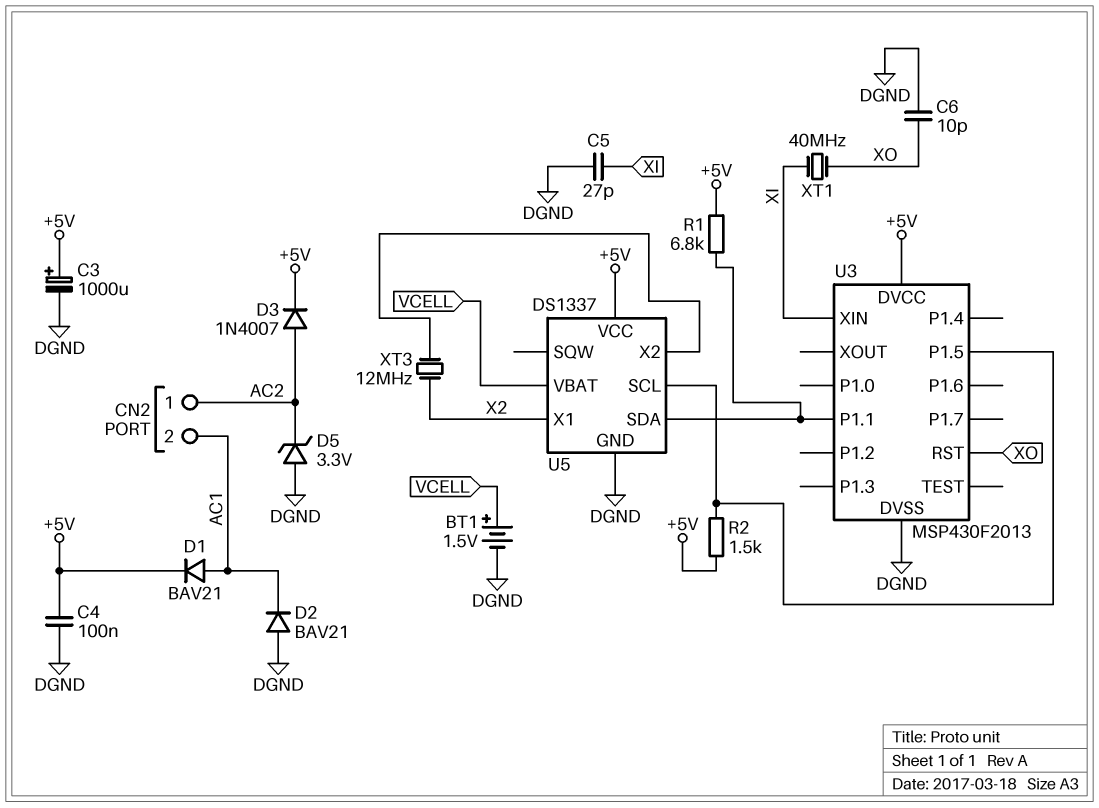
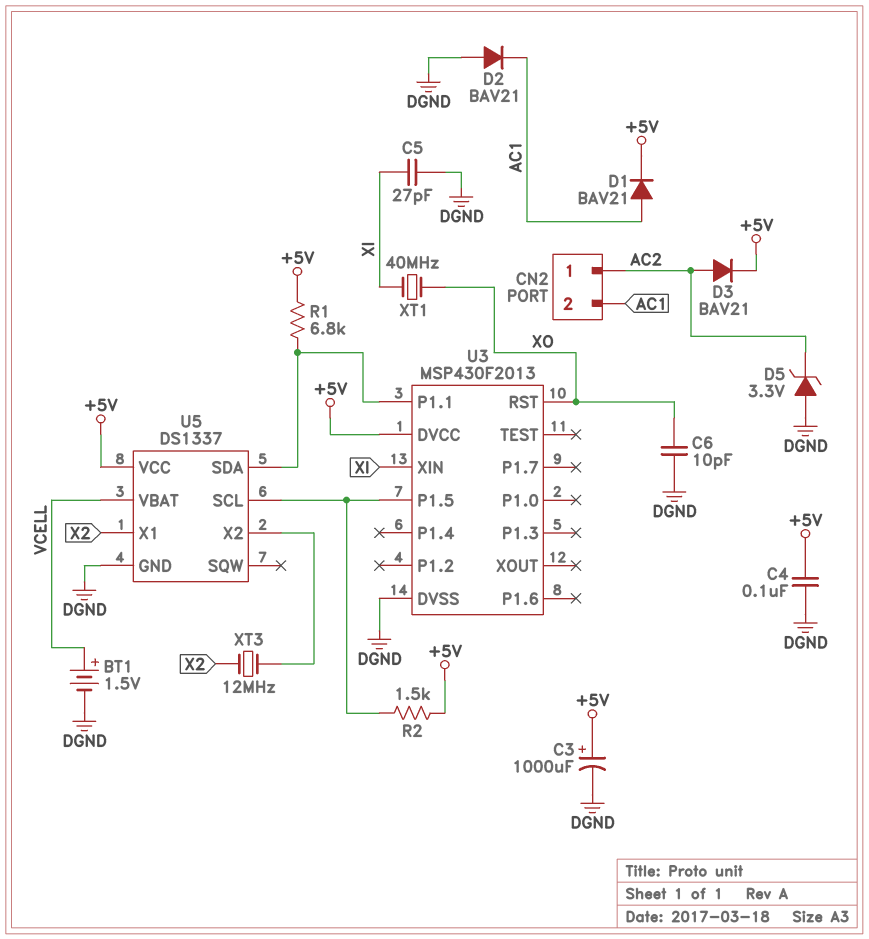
D3: diode 1N4007 (A AC2, K +5V) -> diode BAV21 (A AC2, K +5V)

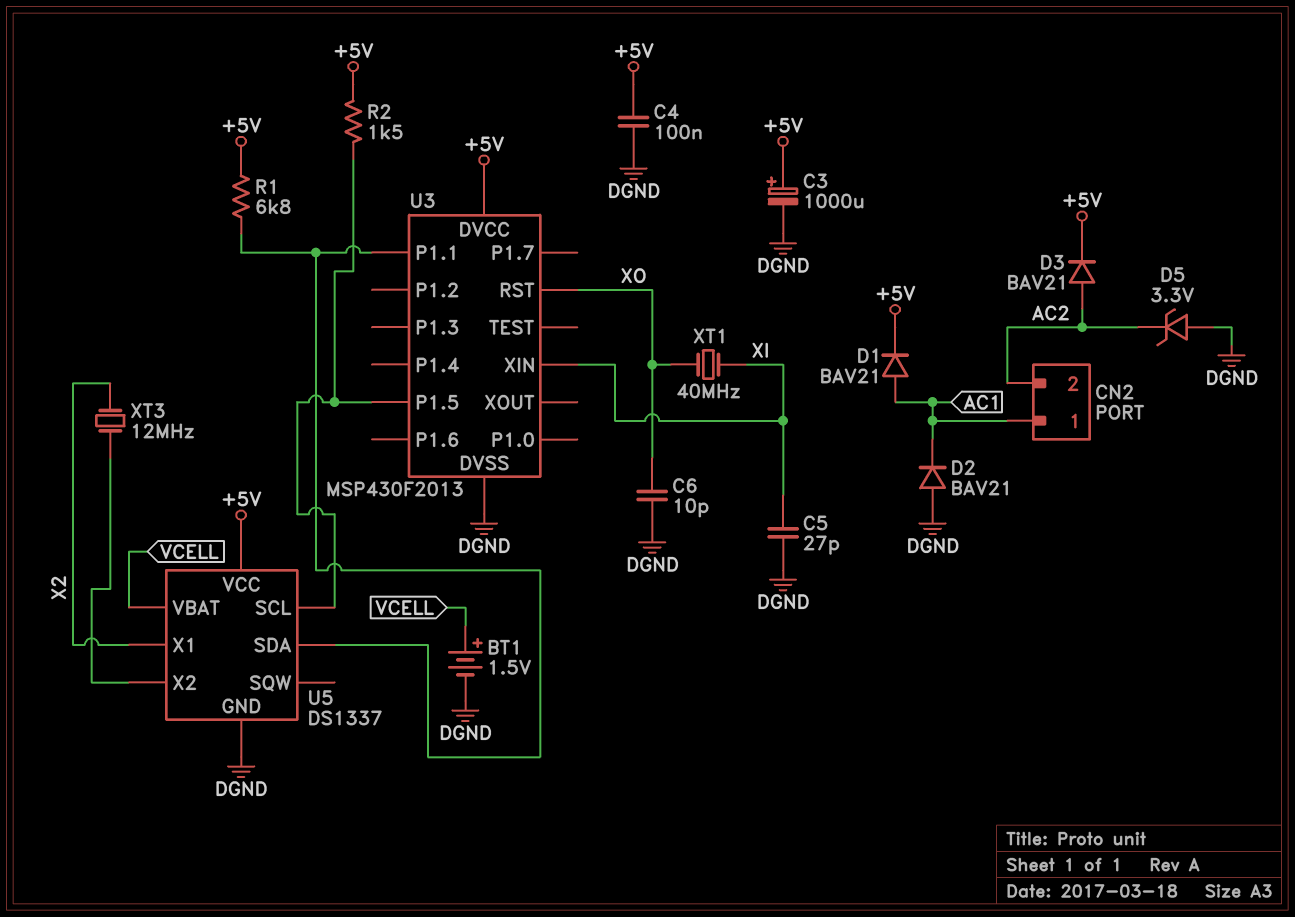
CN2 pin 1: AC2 -> AC1
CN2 pin 2: AC1 -> AC2

